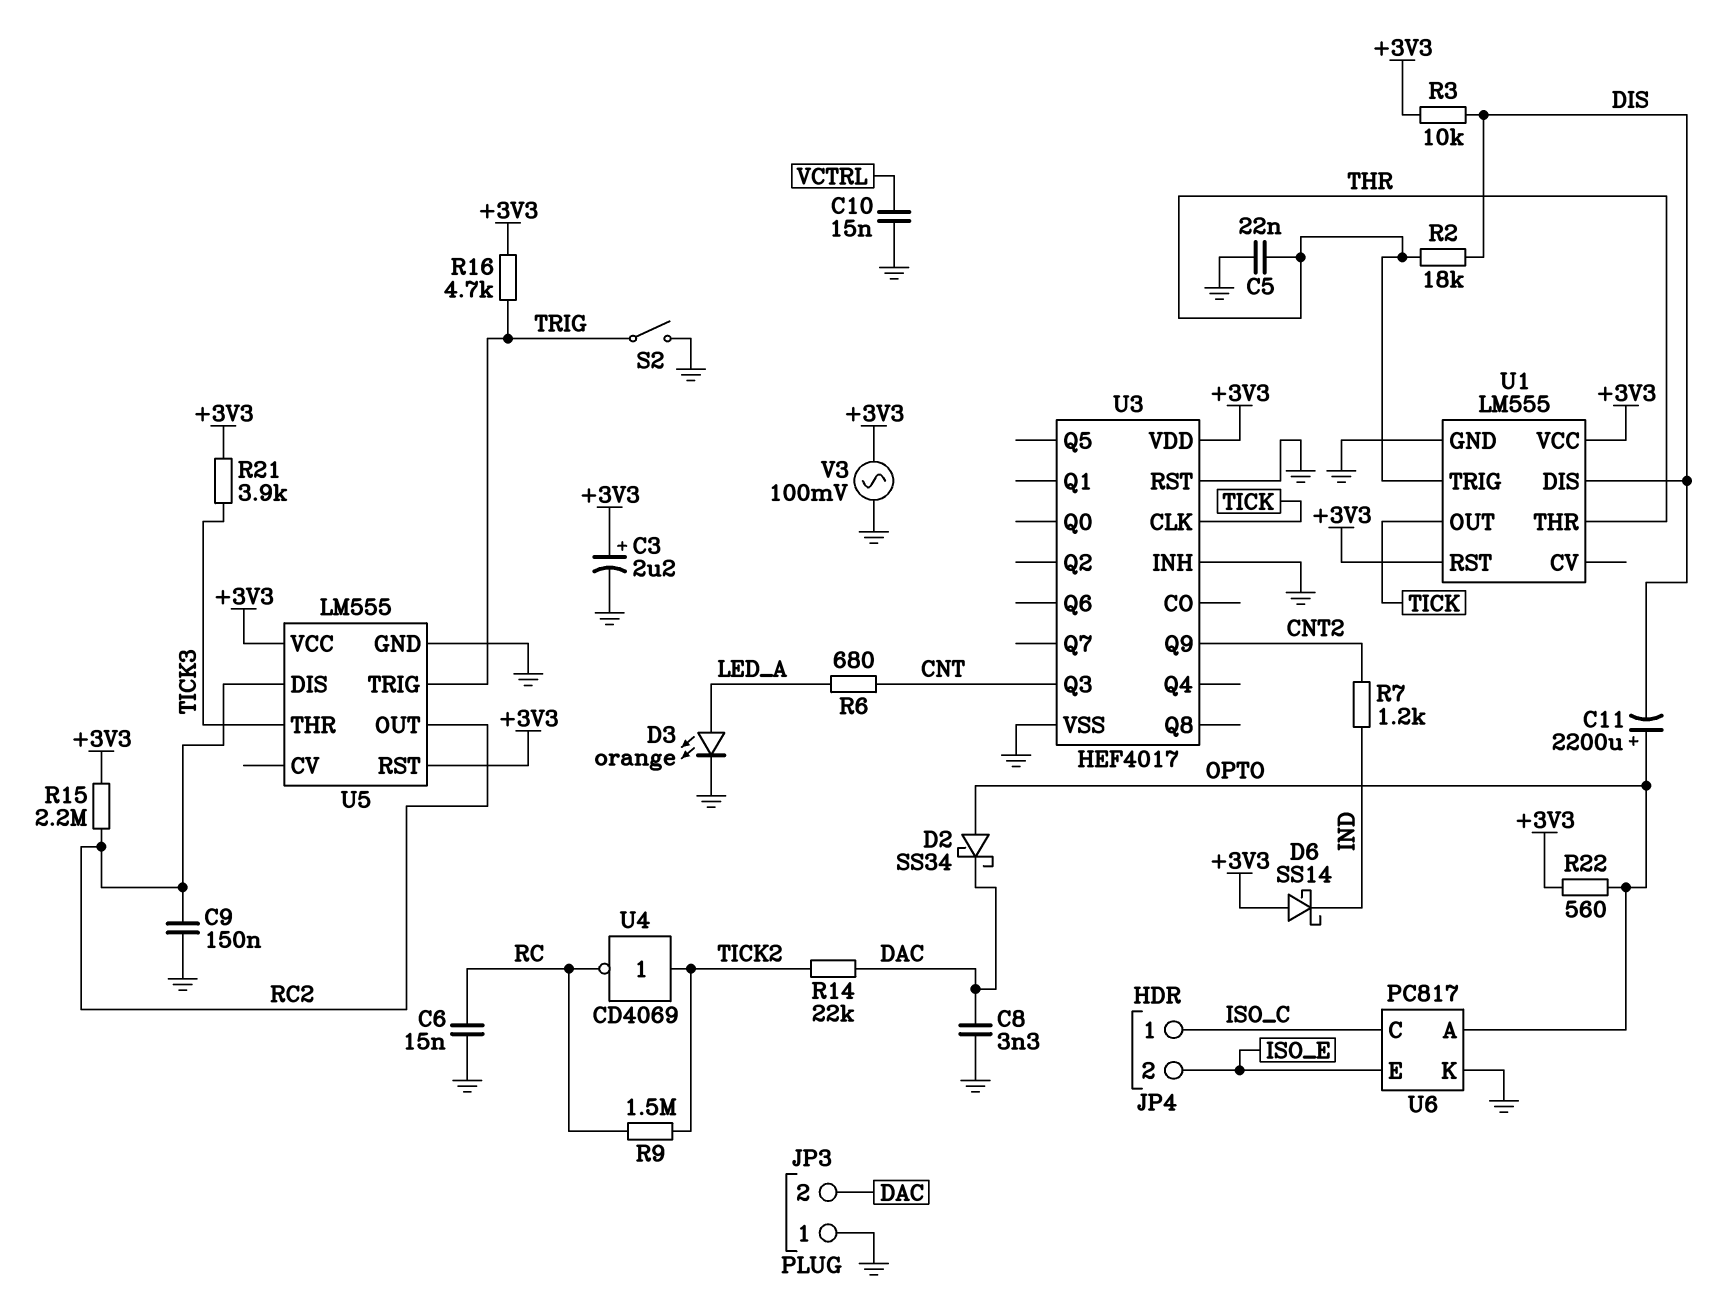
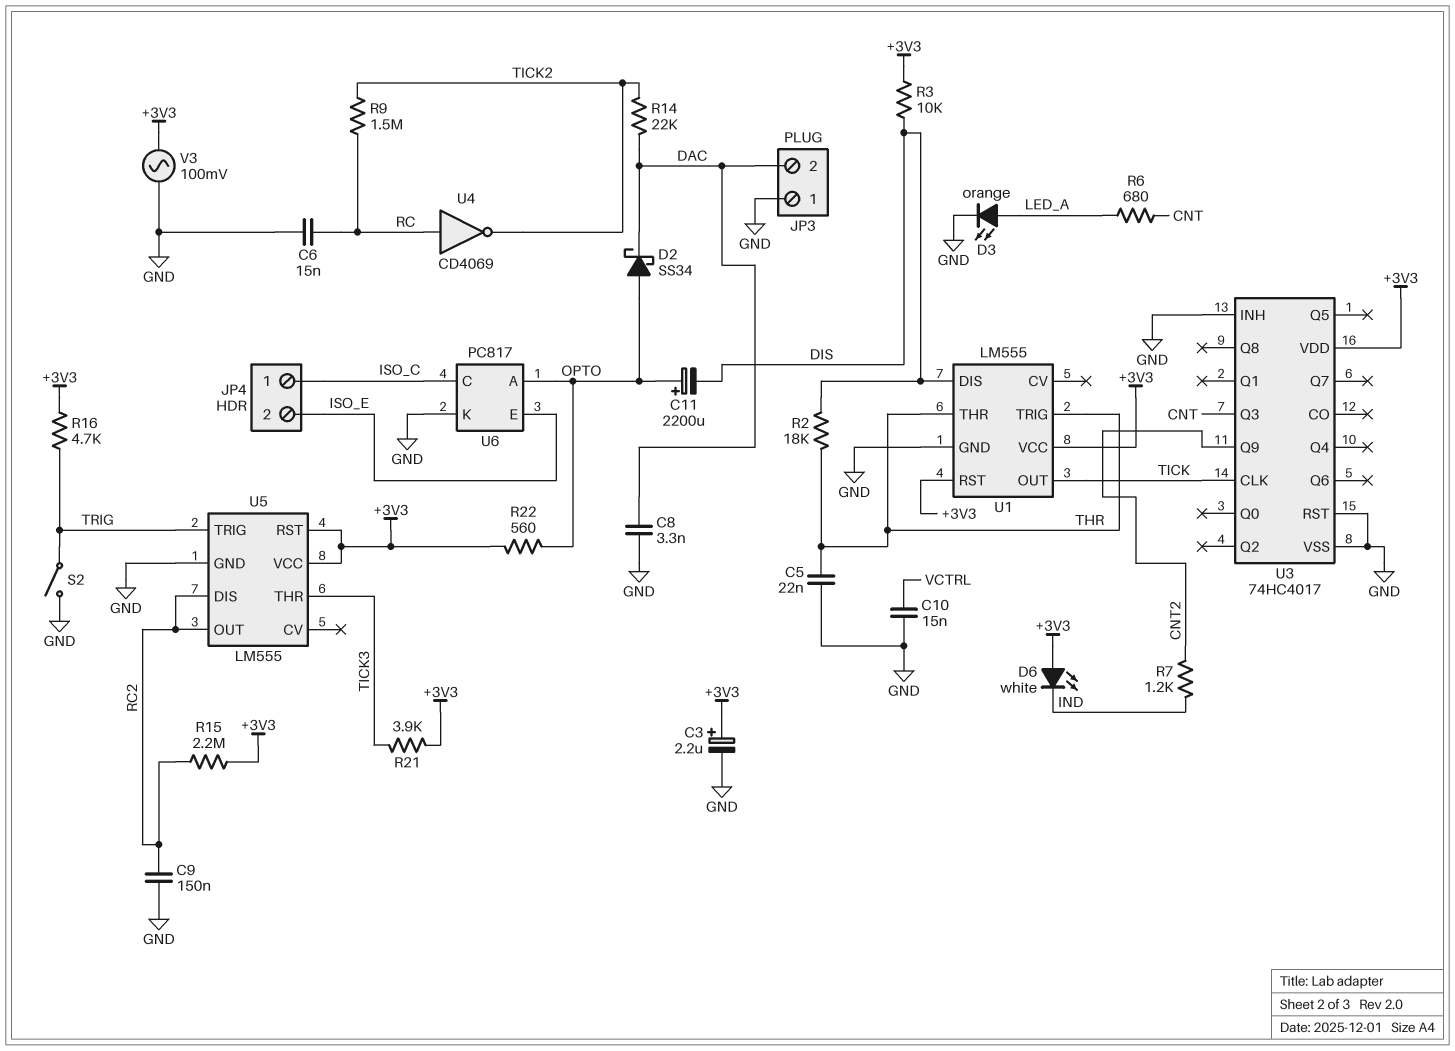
D6: schottky SS14 (A +3V3, K IND) -> LED white (A +3V3, K IND)
U3: HEF4017 -> 74HC4017
U4: NOT CD4069 (in TICK2, out RC) -> NOT CD4069 (in RC, out TICK2)

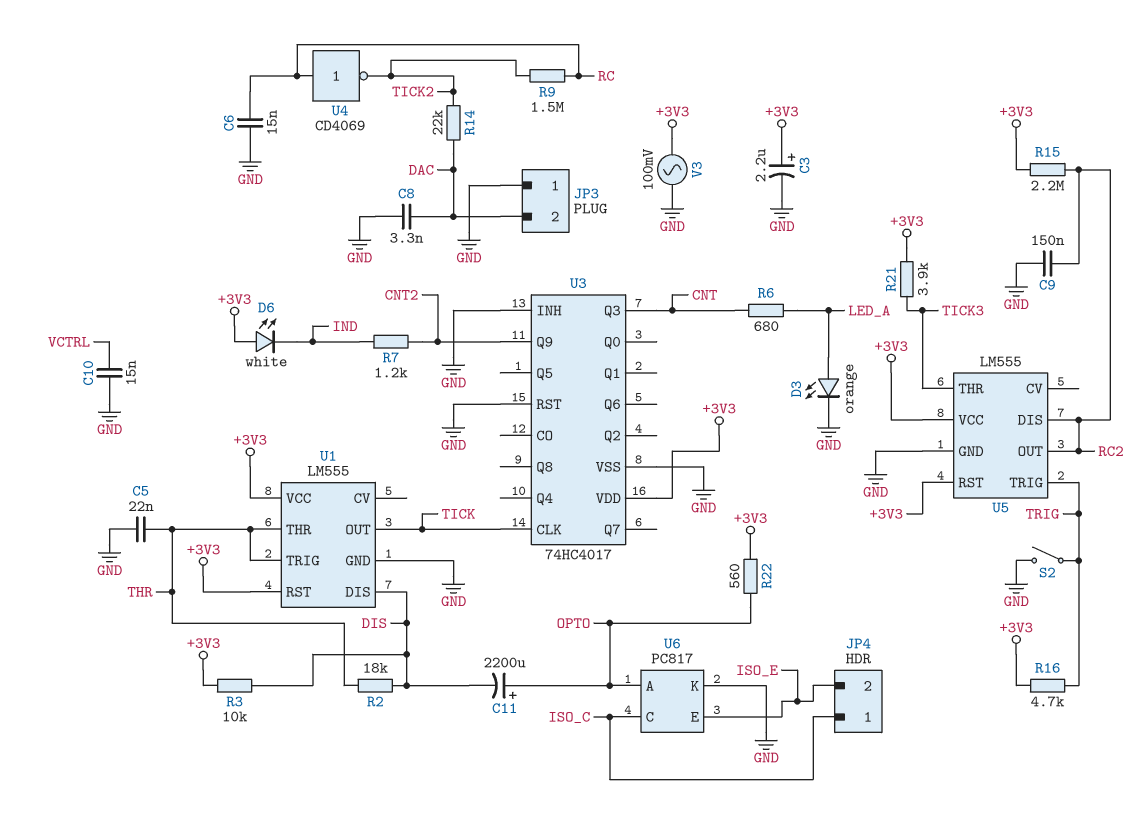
D2: schottky SS34 (A OPTO, K DAC) -> none

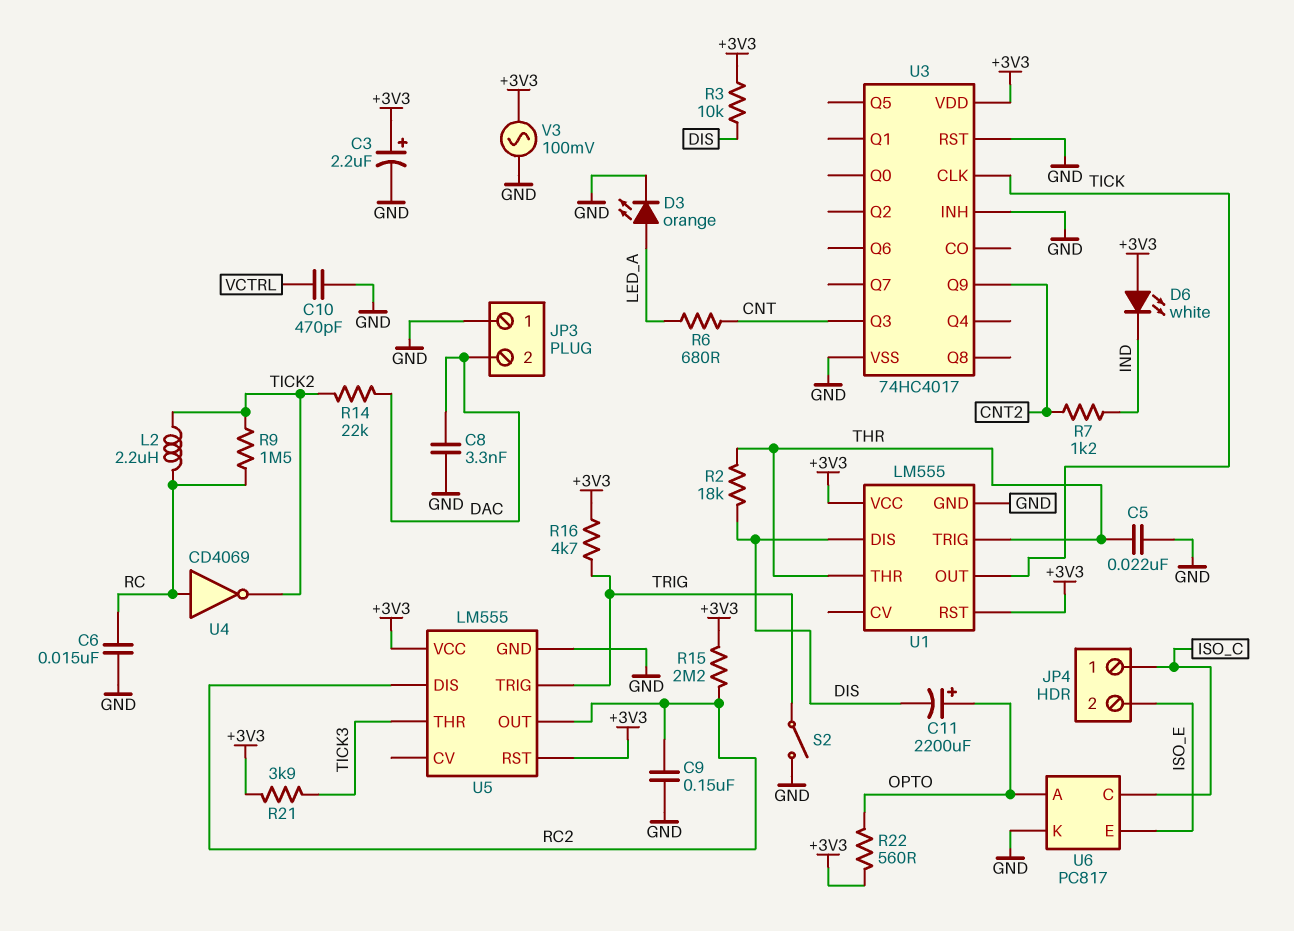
C10: 15nF (GND, VCTRL) -> 470pF (GND, VCTRL)
L2: none -> 2.2uH (RC, TICK2)

